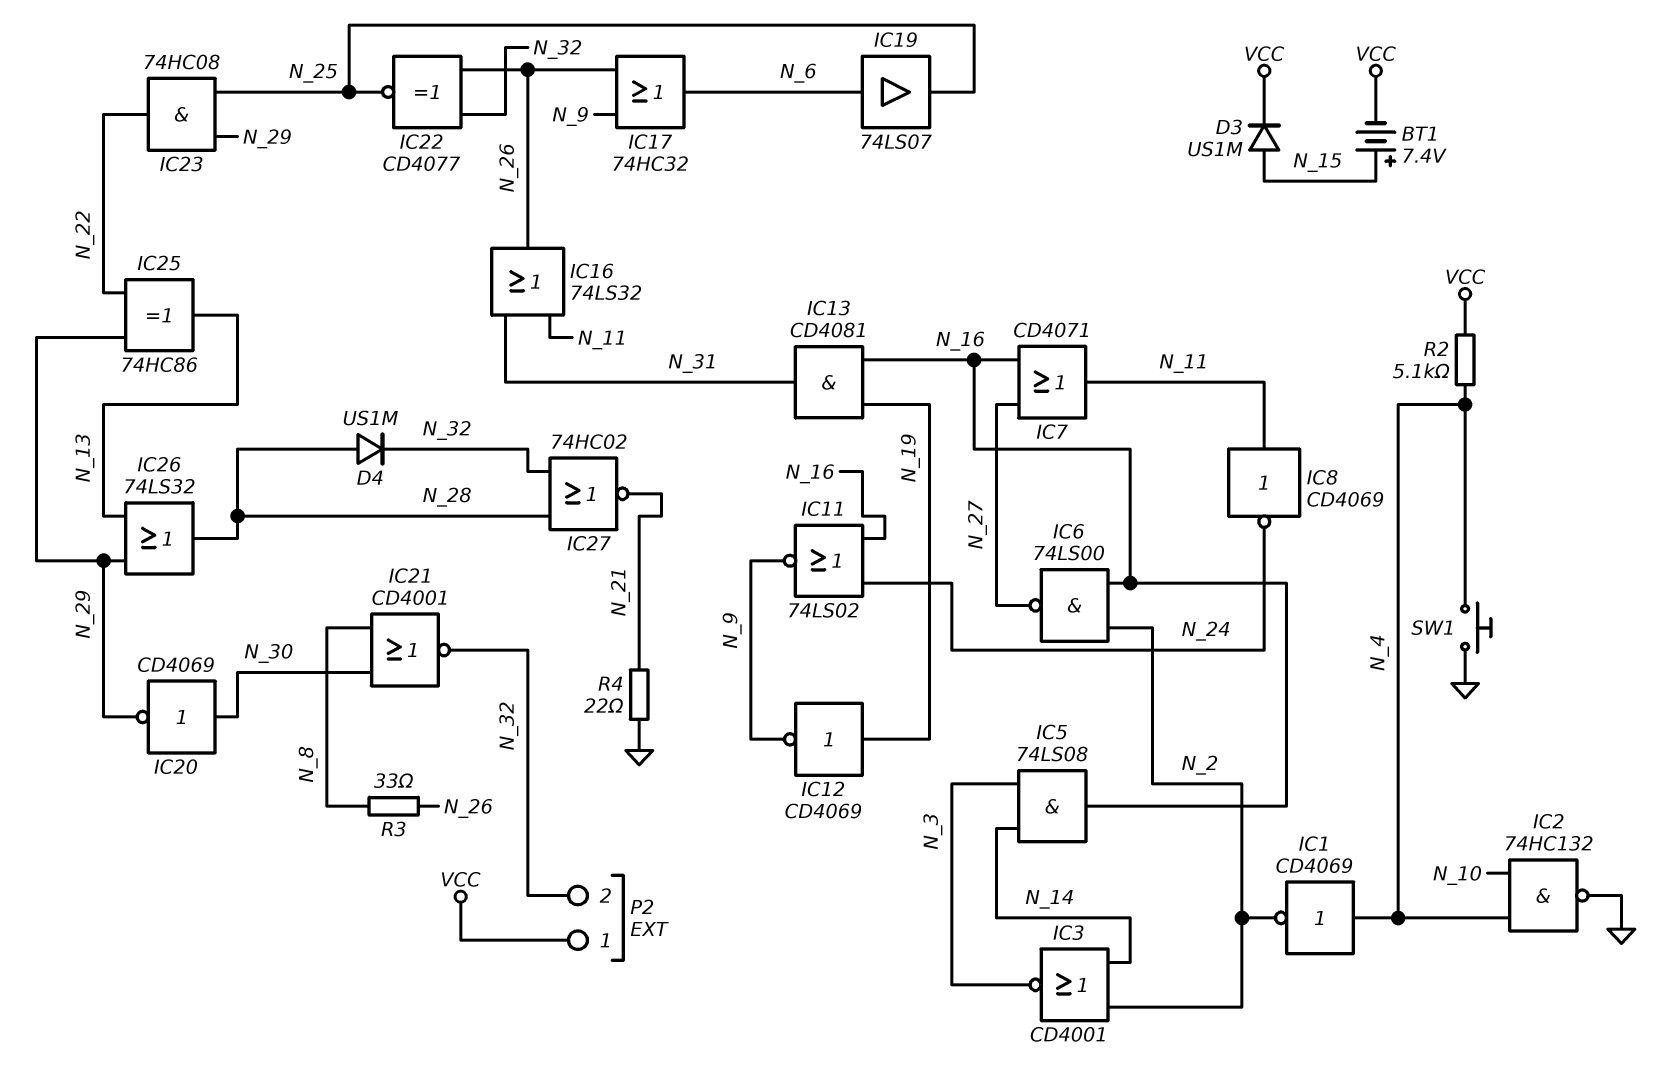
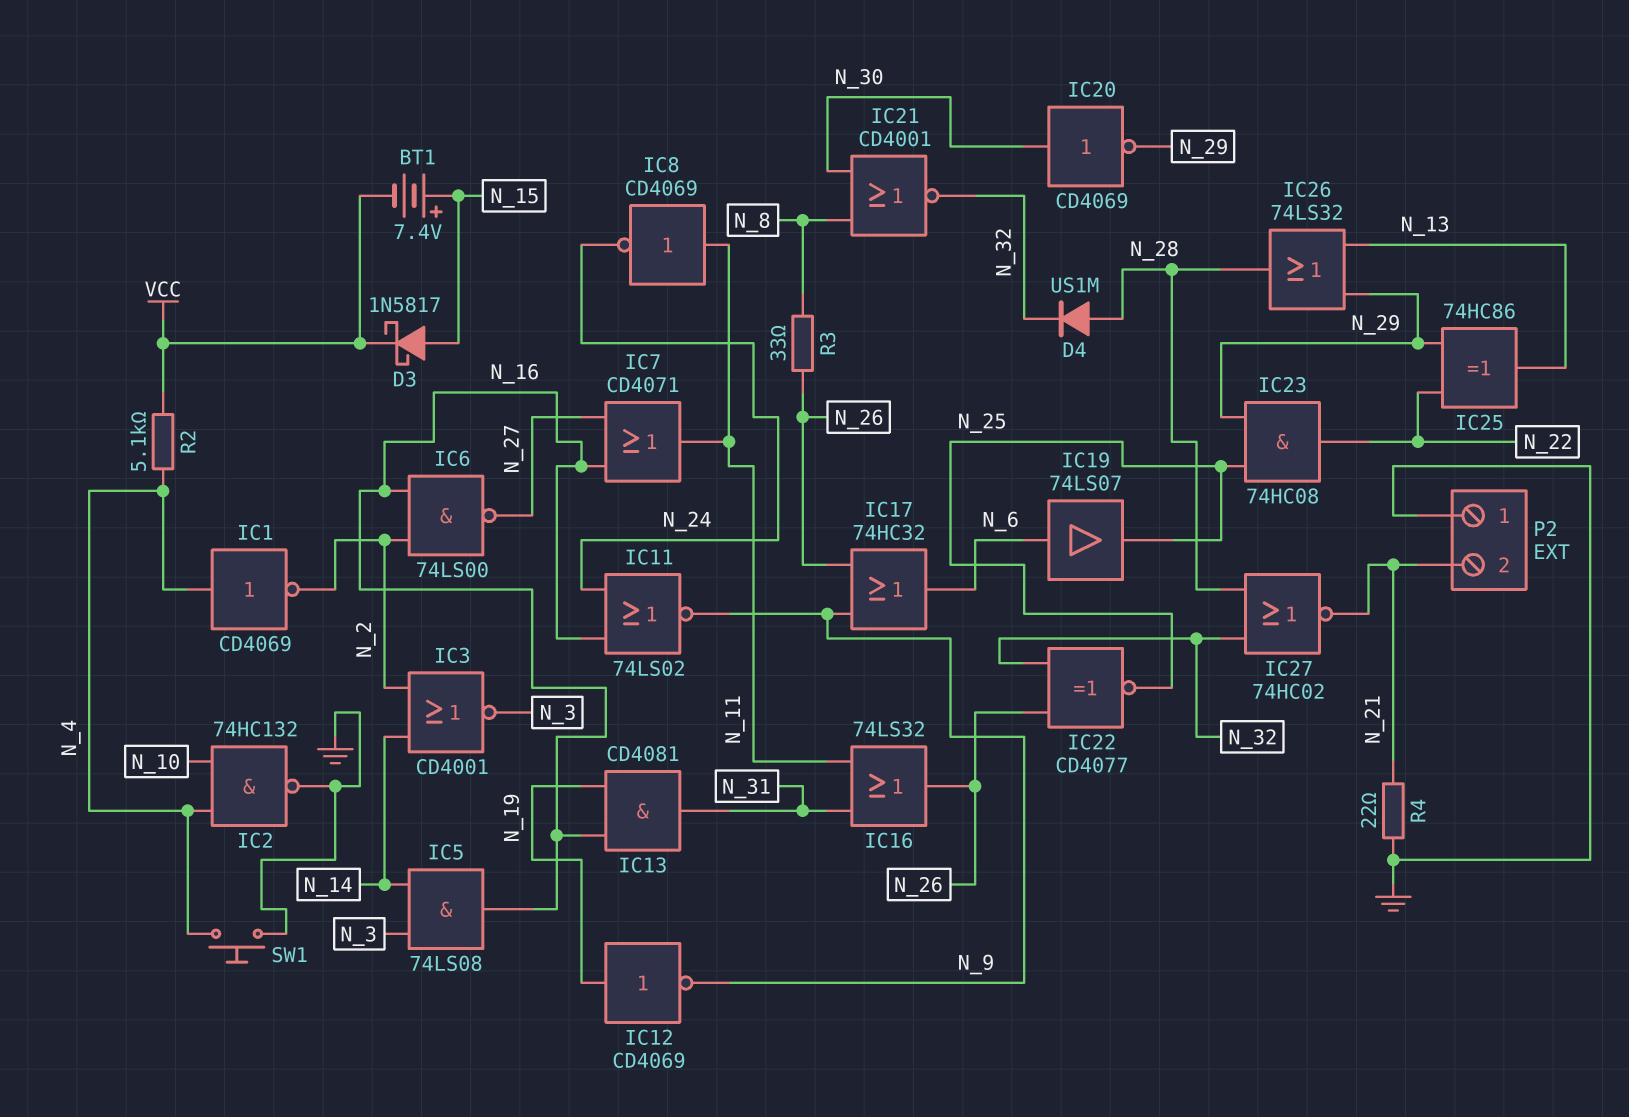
D3: diode US1M (A N_15, K VCC) -> schottky 1N5817 (A N_15, K VCC)
P2 pin 1: VCC -> GND
P2 pin 2: N_32 -> N_21

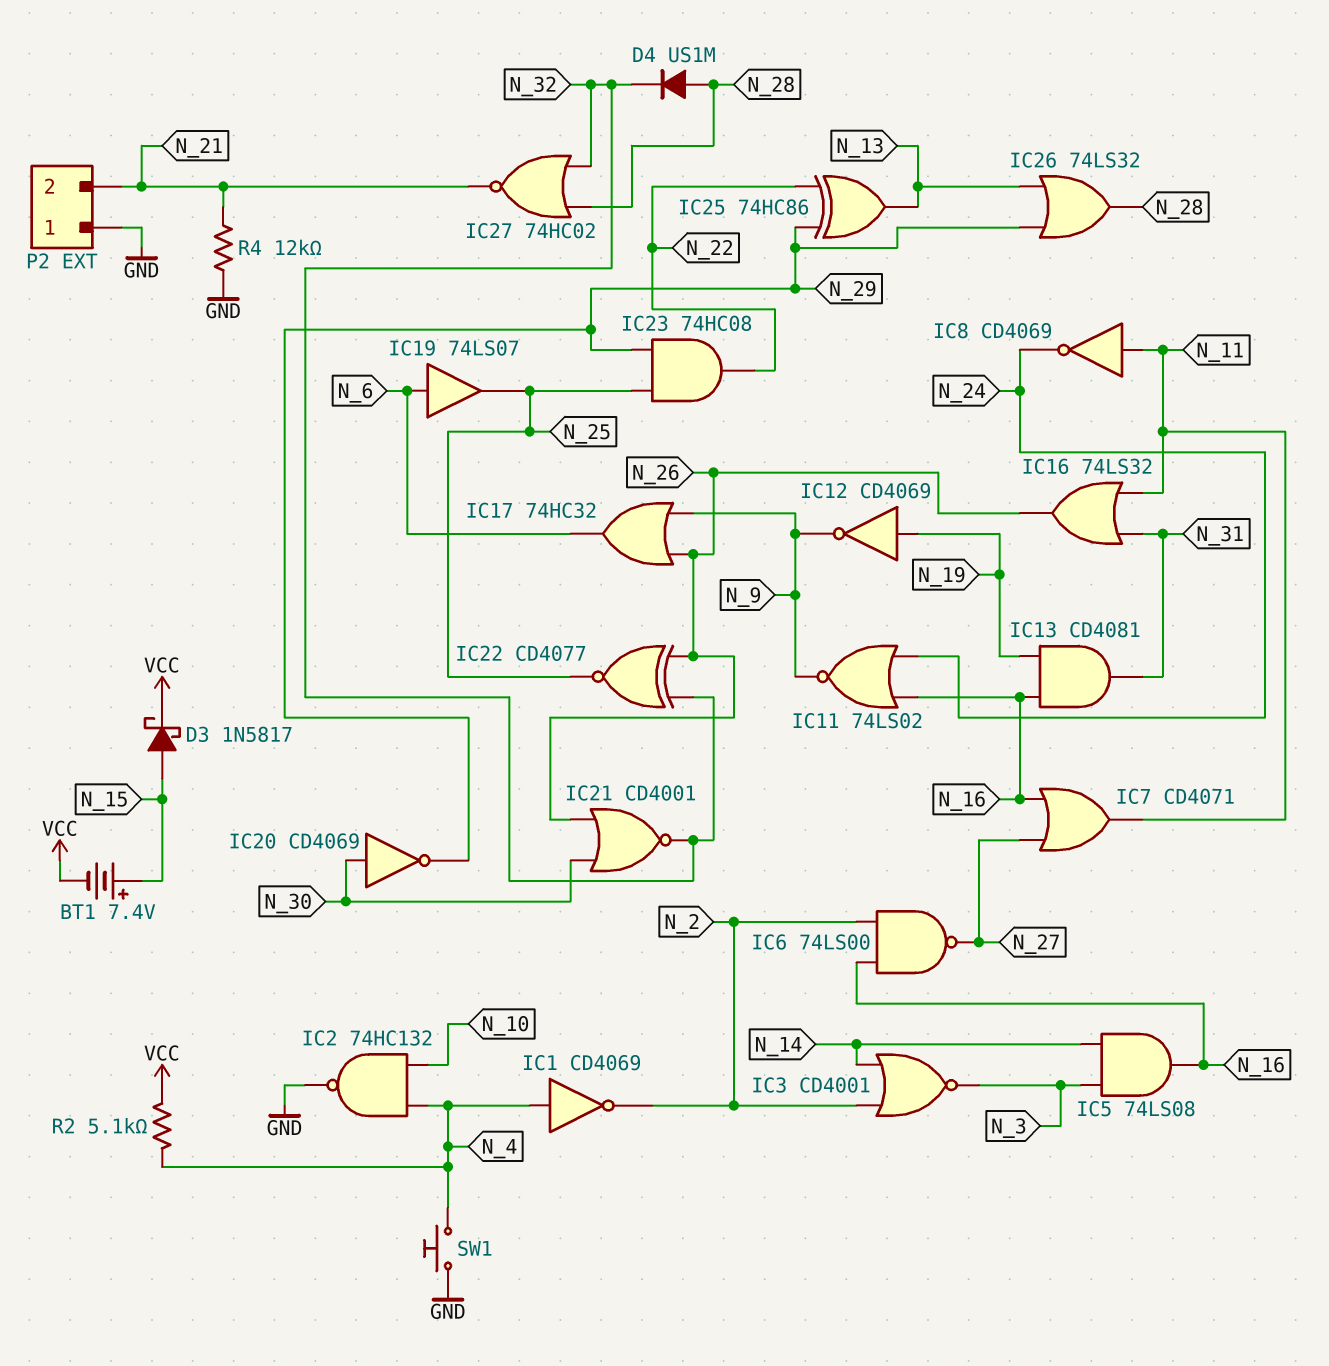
IC21: NOR CD4001 (in N_8, in N_30, out N_32) -> NOR CD4001 (in N_26, in N_30, out N_32)
R3: 33 (N_8, N_26) -> none
R4: 22 (GND, N_21) -> 12k (GND, N_21)

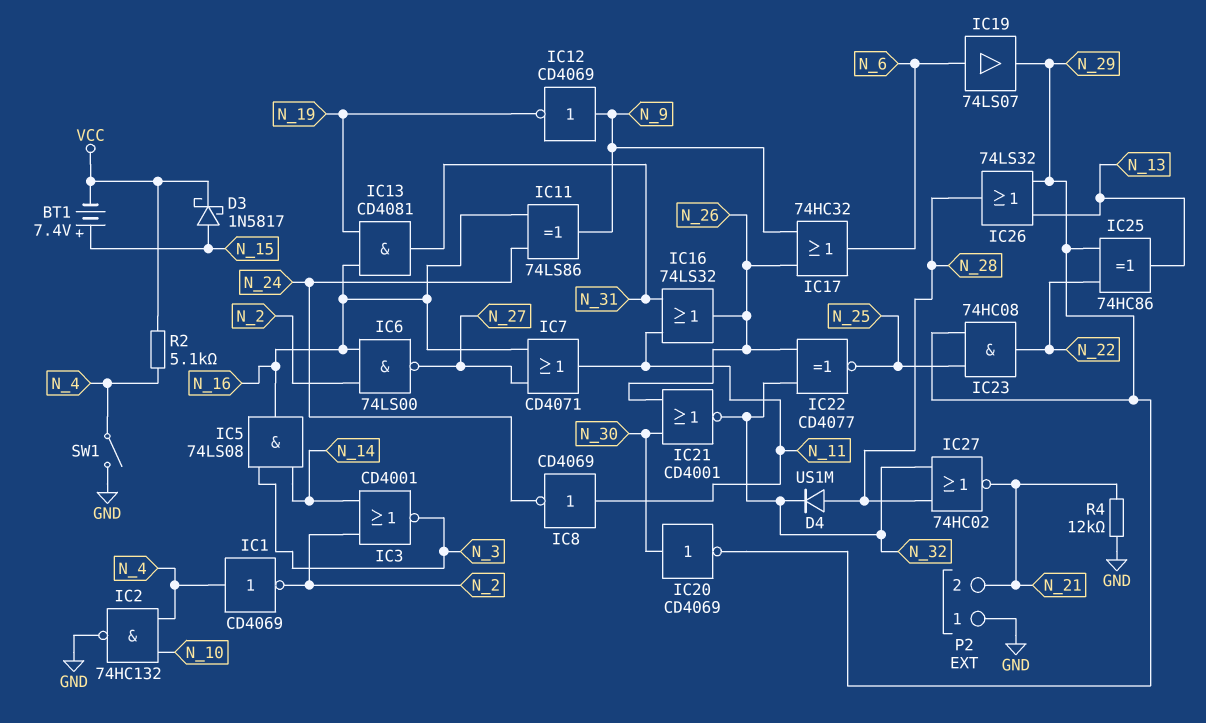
IC11: NOR 74LS02 (in N_16, in N_24, out N_9) -> XOR 74LS86 (in N_16, in N_24, out N_9)
IC12: NOT CD4069 (in N_19, out N_9) -> NOT CD4069 (in N_9, out N_19)
IC19: buffer 74LS07 (in N_6, out N_25) -> buffer 74LS07 (in N_6, out N_29)
SW1: button (GND, N_4) -> switch (GND, N_4)

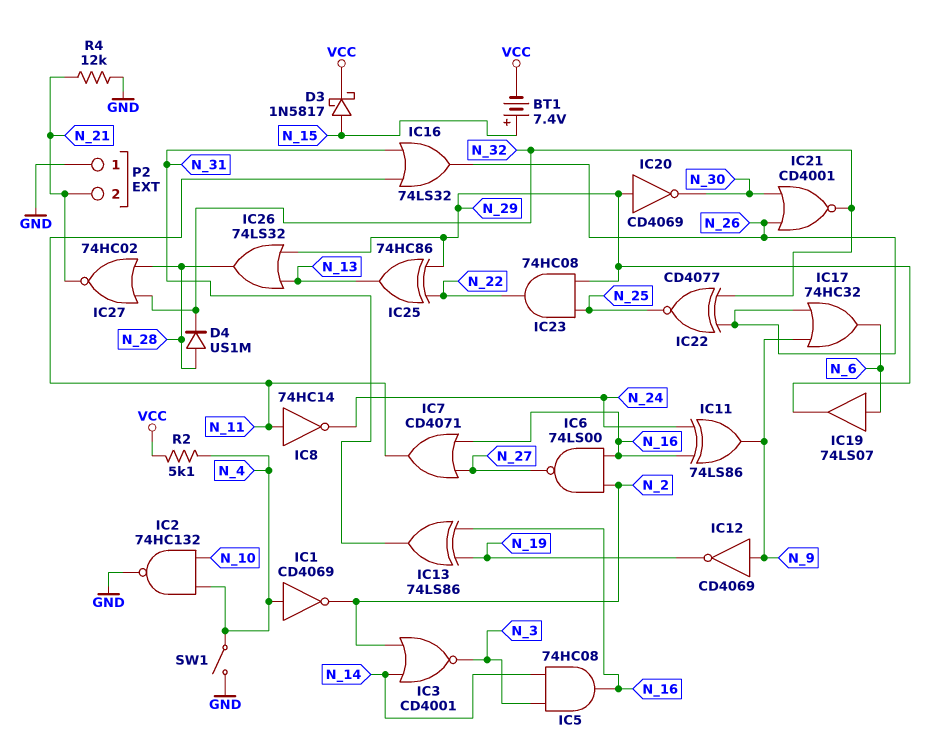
IC5: AND 74LS08 (in N_3, in N_14, out N_16) -> AND 74HC08 (in N_3, in N_14, out N_16)
IC8: NOT CD4069 (in N_11, out N_24) -> NOT 74HC14 (in N_11, out N_24)
IC13: AND CD4081 (in N_16, in N_19, out N_31) -> XOR 74LS86 (in N_16, in N_19, out N_31)
IC20: NOT CD4069 (in N_30, out N_29) -> NOT CD4069 (in N_29, out N_30)

